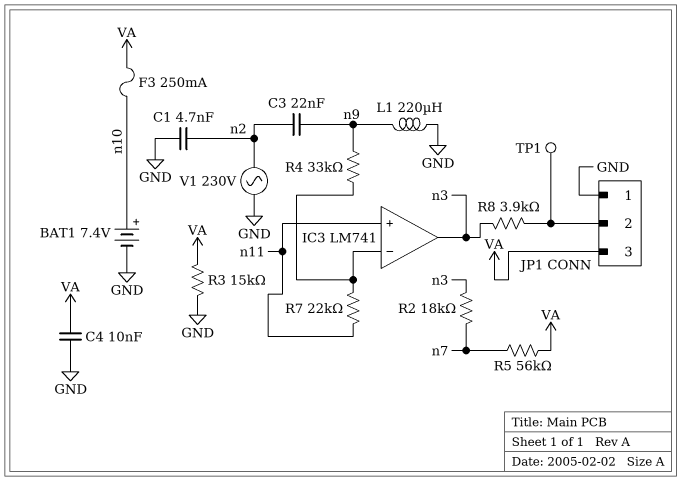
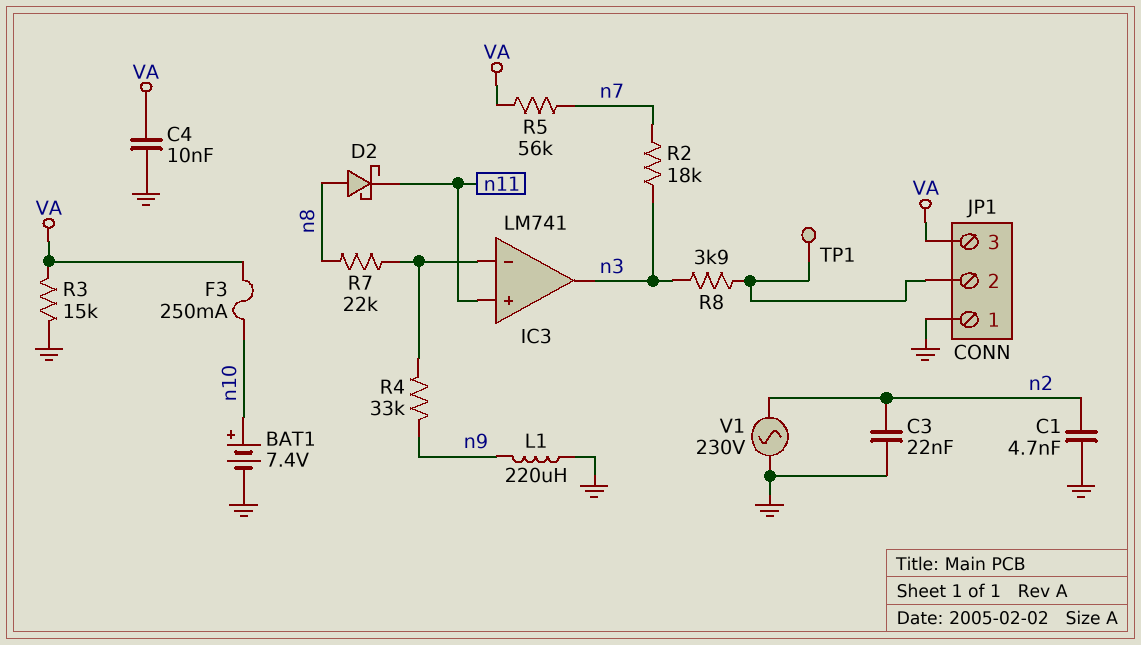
C3: 22nF (n2, n9) -> 22nF (GND, n2)
D2: none -> schottky (A n8, K n11)
R7: 22k (IC3/in-, n11) -> 22k (IC3/in-, n8)

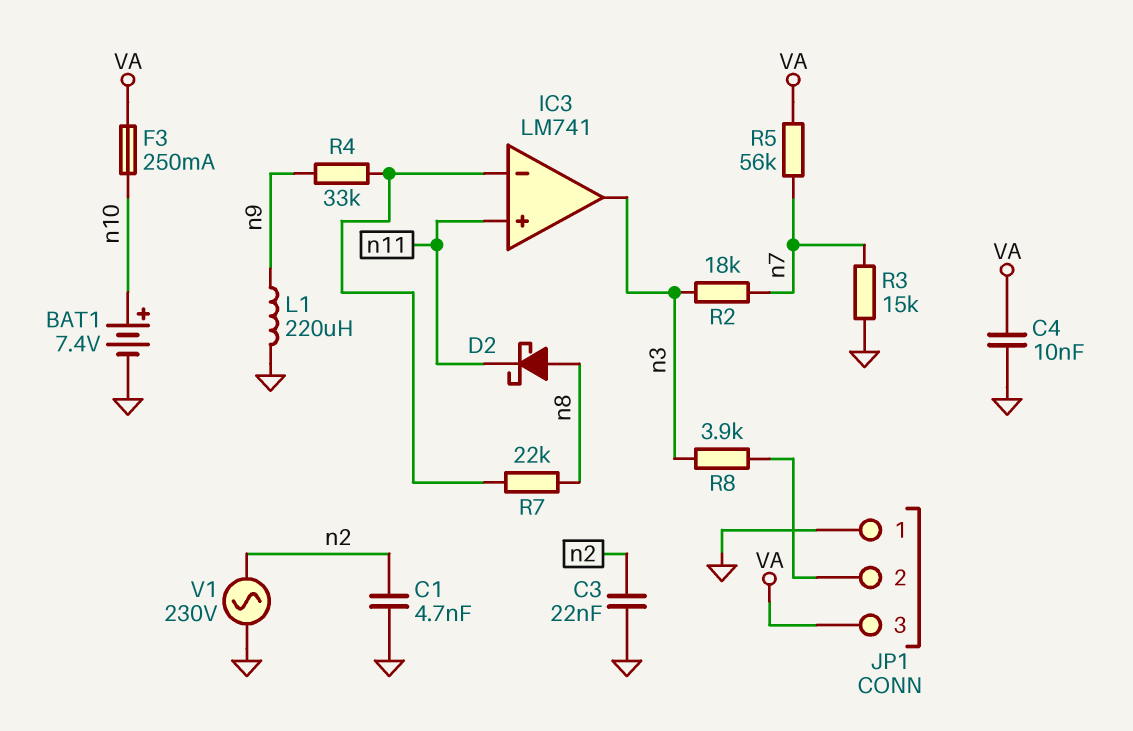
R3: 15k (GND, VA) -> 15k (GND, n7)
TP1: test point (JP1/2) -> none

